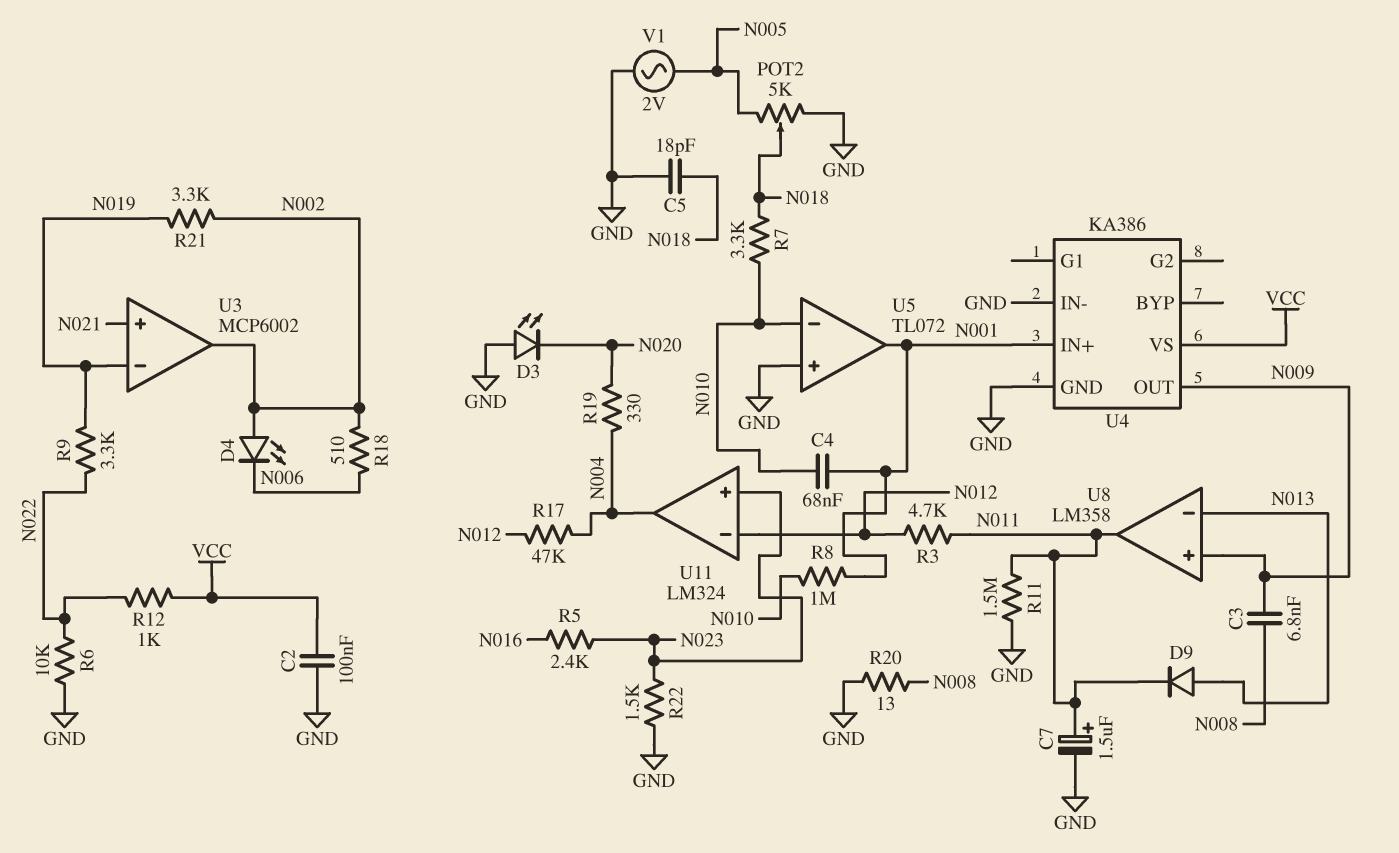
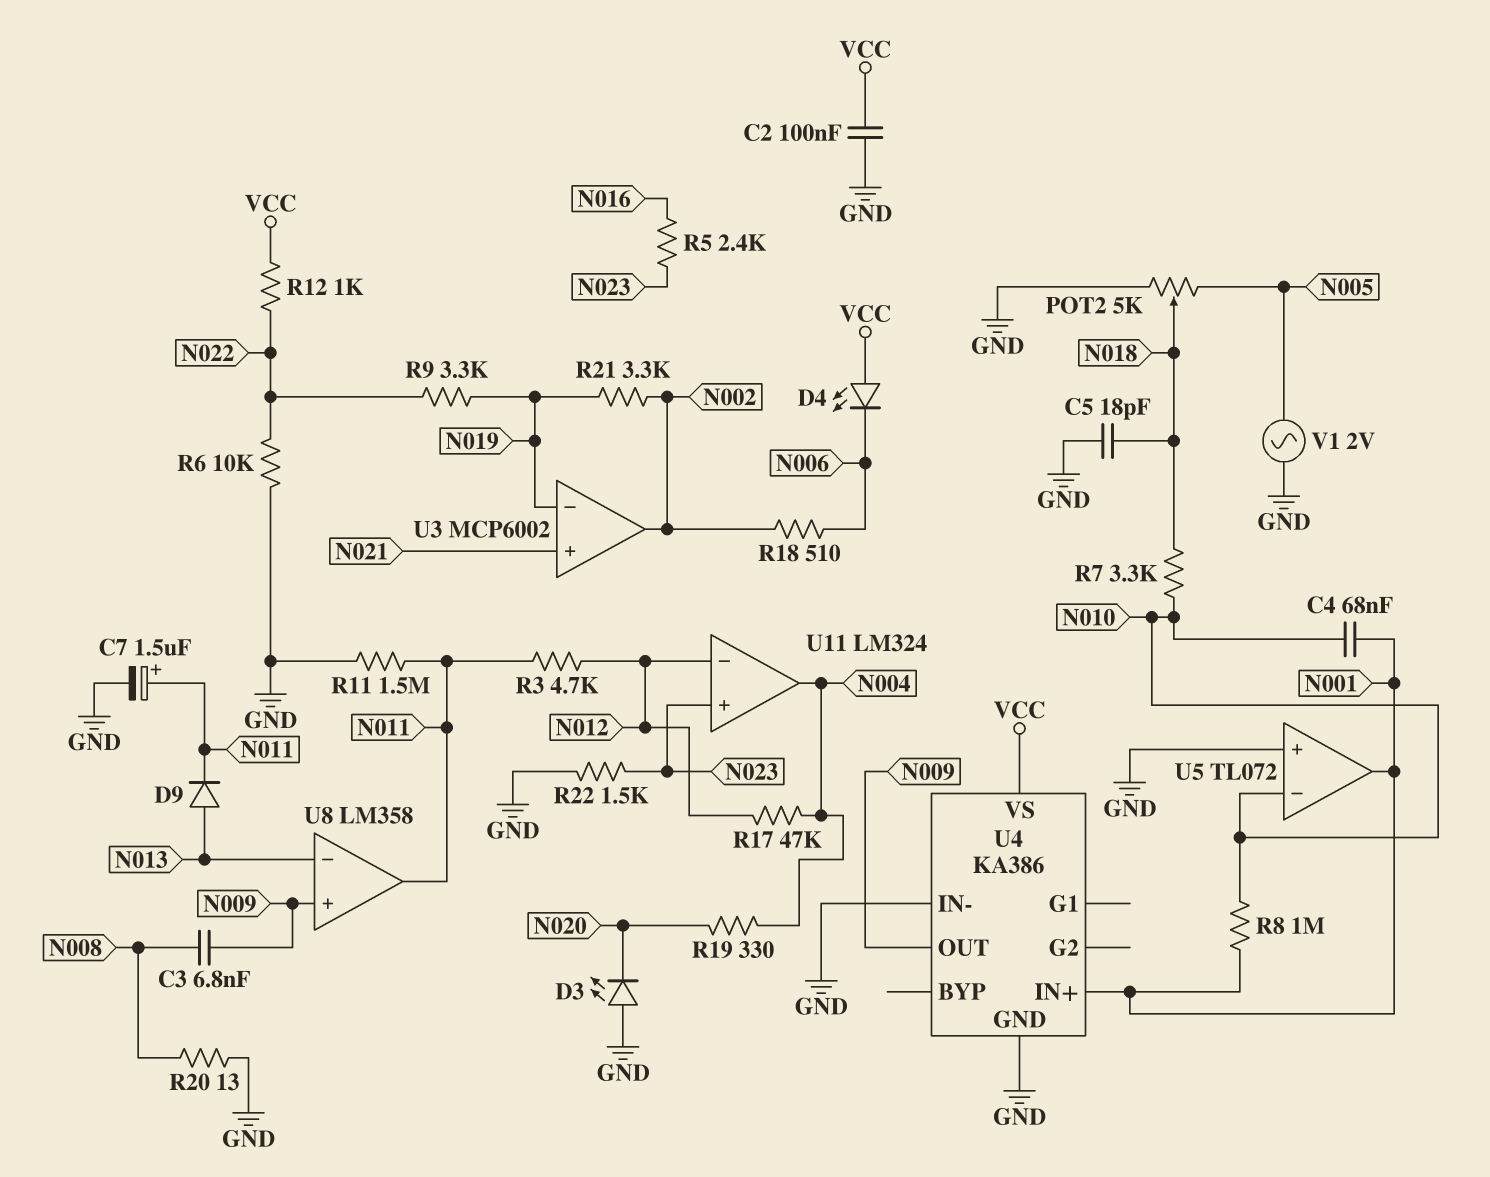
D4: LED (A N002, K N006) -> LED (A VCC, K N006)

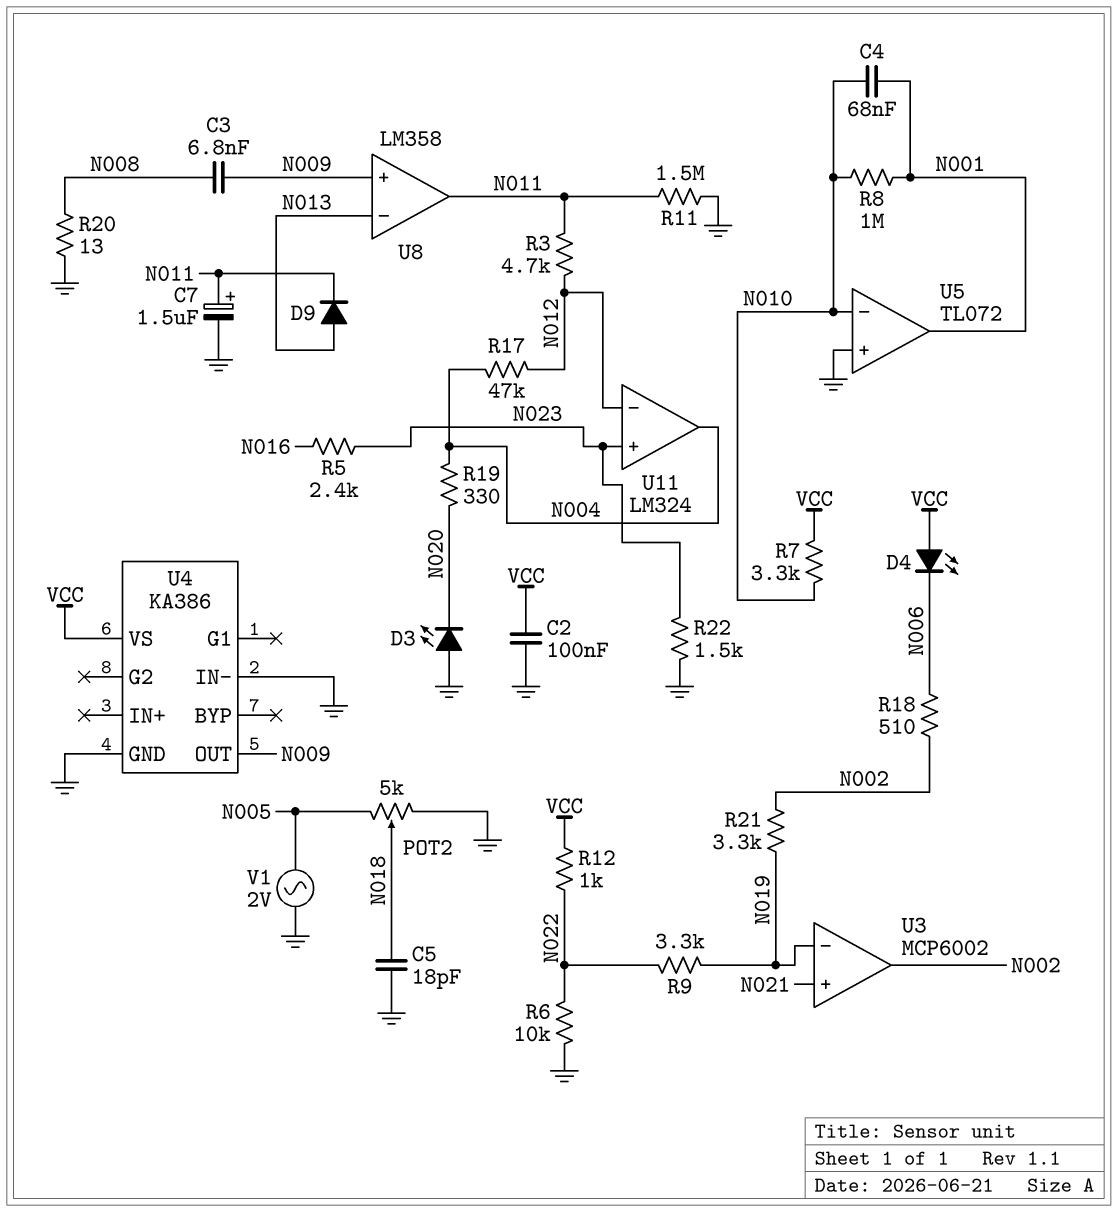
R7: 3.3k (N010, N018) -> 3.3k (N010, VCC)
U4 pin IN+: N001 -> none

